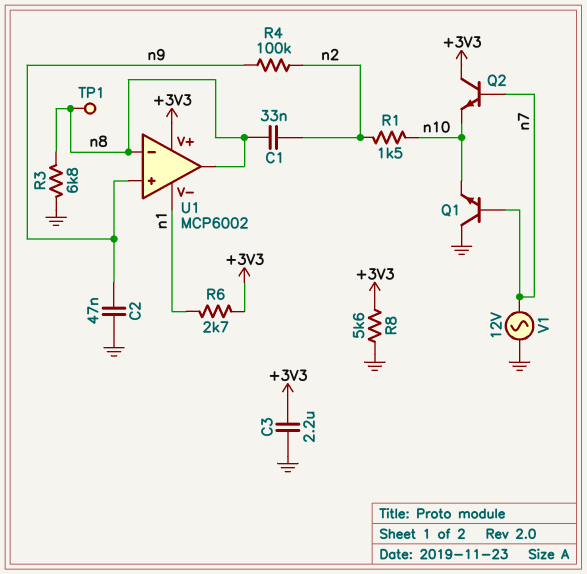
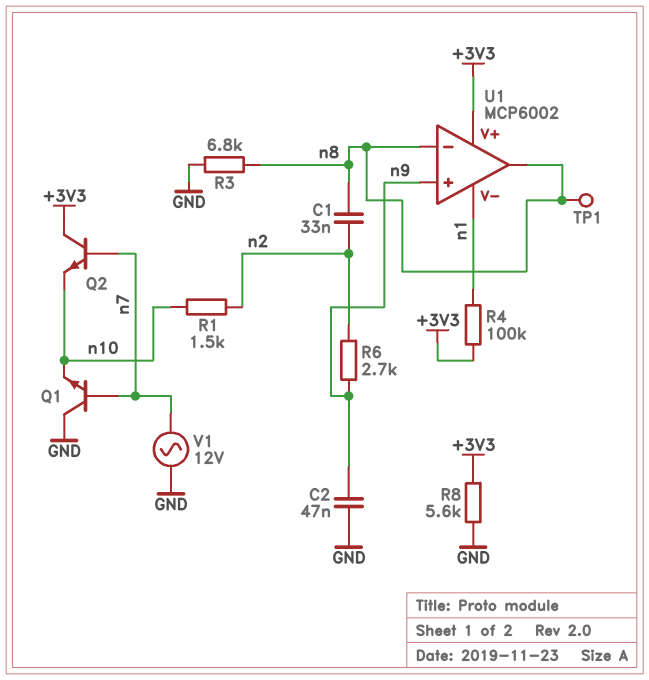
C3: 2.2uF (+3V3, GND) -> none
R4: 100k (n2, n9) -> 100k (+3V3, n1)
R6: 2.7k (+3V3, n1) -> 2.7k (n2, n9)

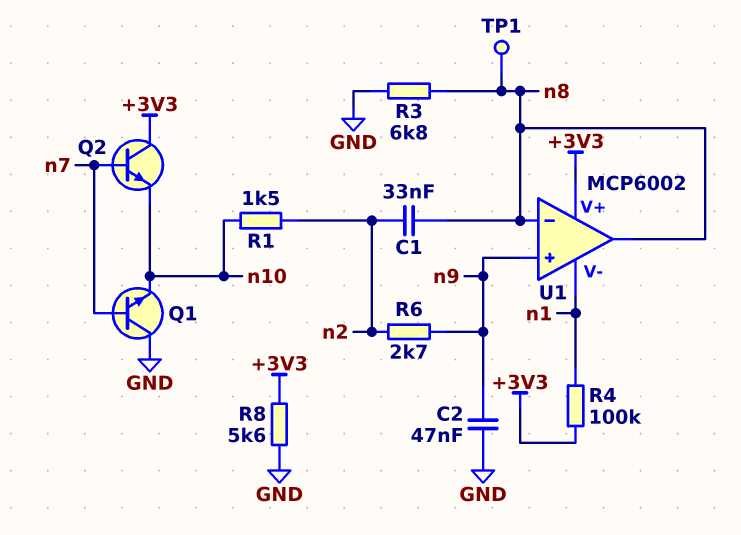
V1: AC 12V (GND, n7) -> none

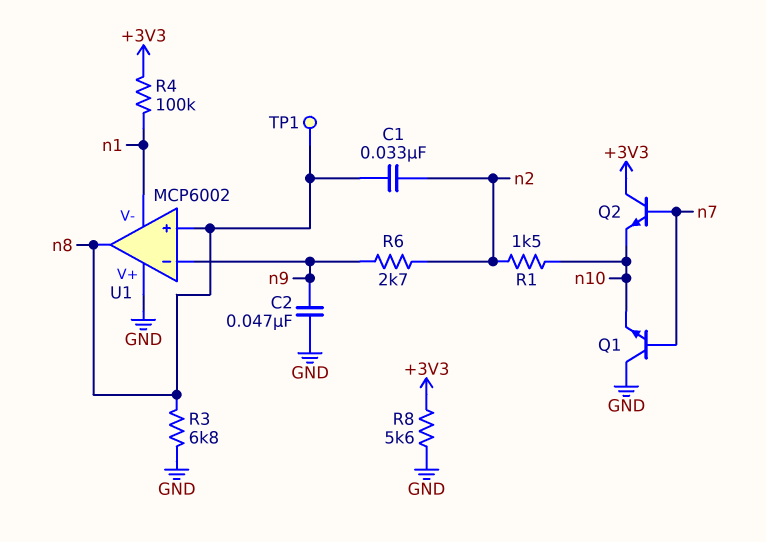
U1 pin V+: +3V3 -> GND
U1 pin in+: n9 -> n8
U1 pin in-: n8 -> n9

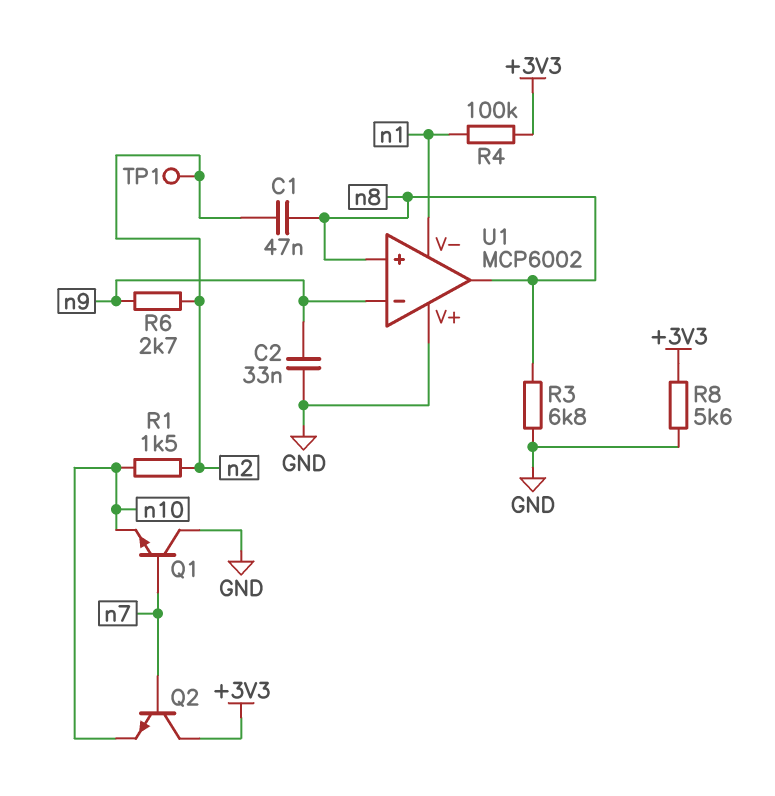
C1: 33nF (n2, n8) -> 47nF (n2, n8)
C2: 47nF (GND, n9) -> 33nF (GND, n9)
TP1: test point (n8) -> test point (n2)

